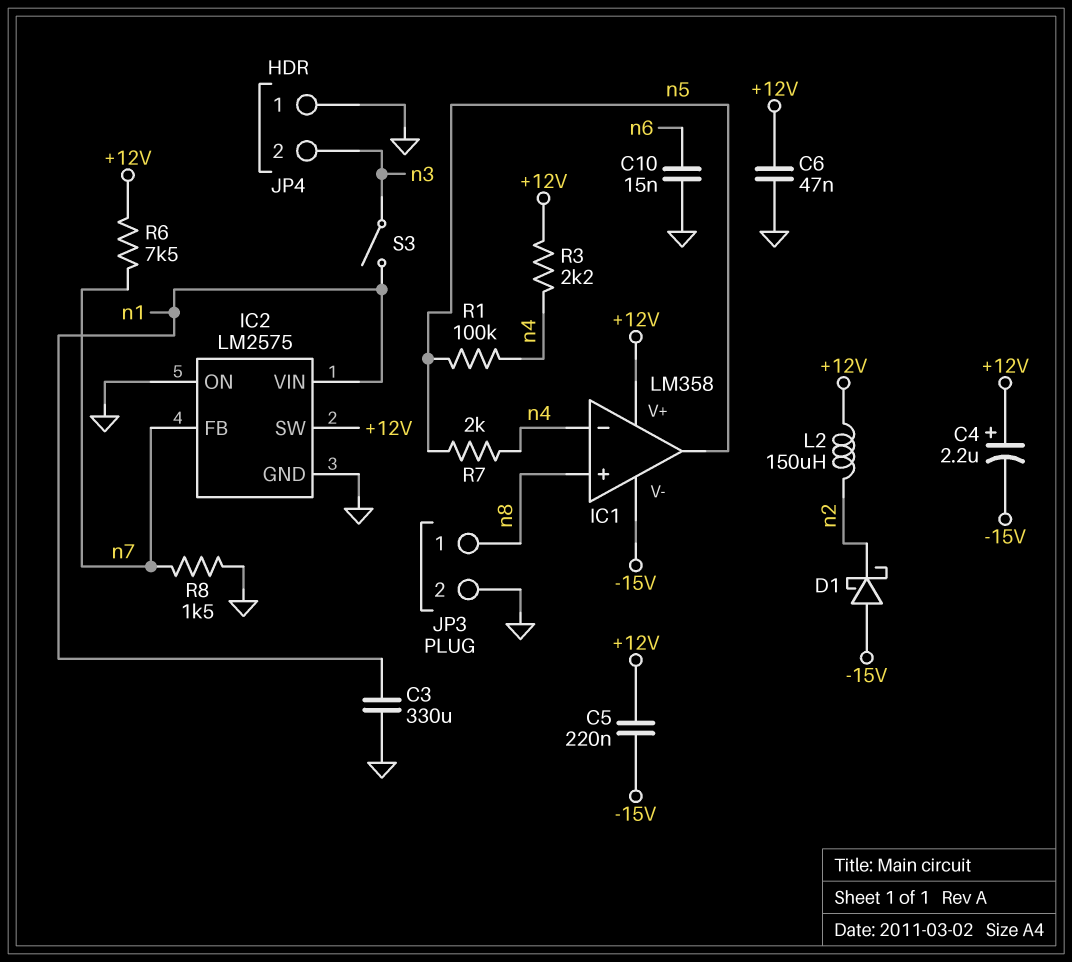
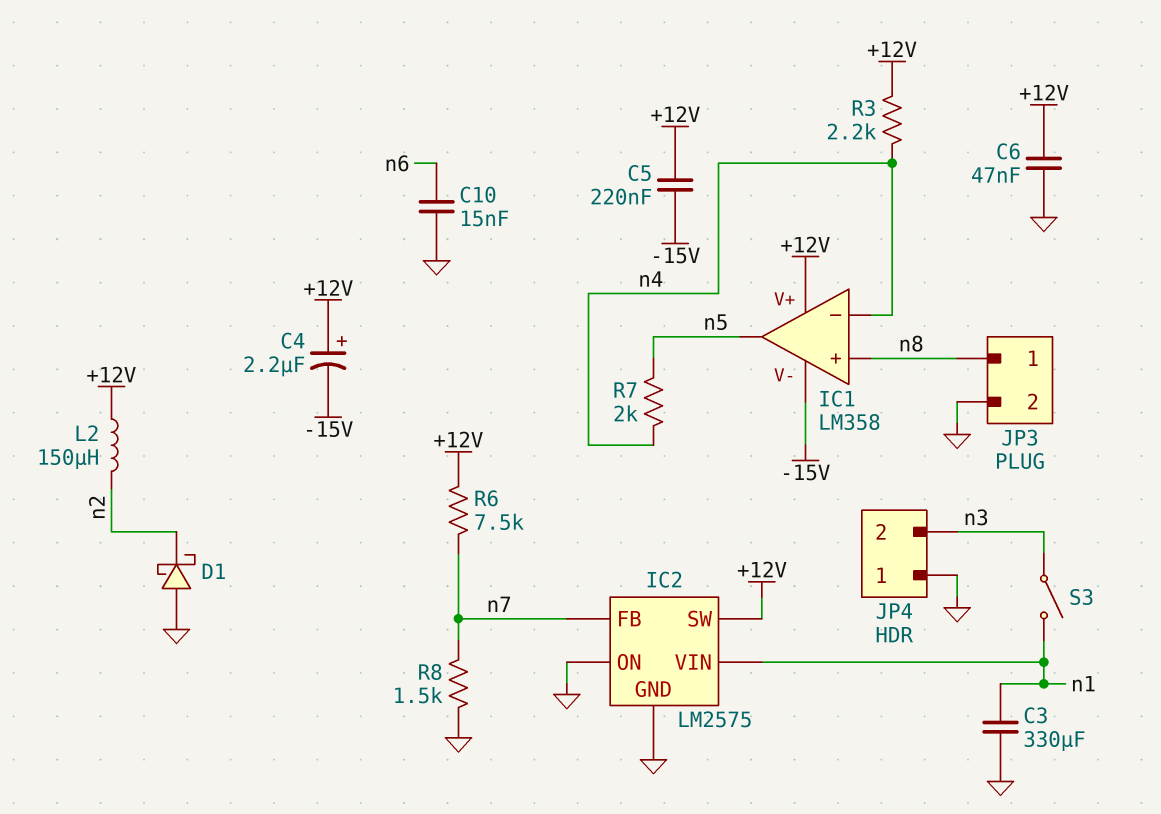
D1: schottky (A -15V, K n2) -> schottky (A GND, K n2)
R1: 100k (n4, n5) -> none

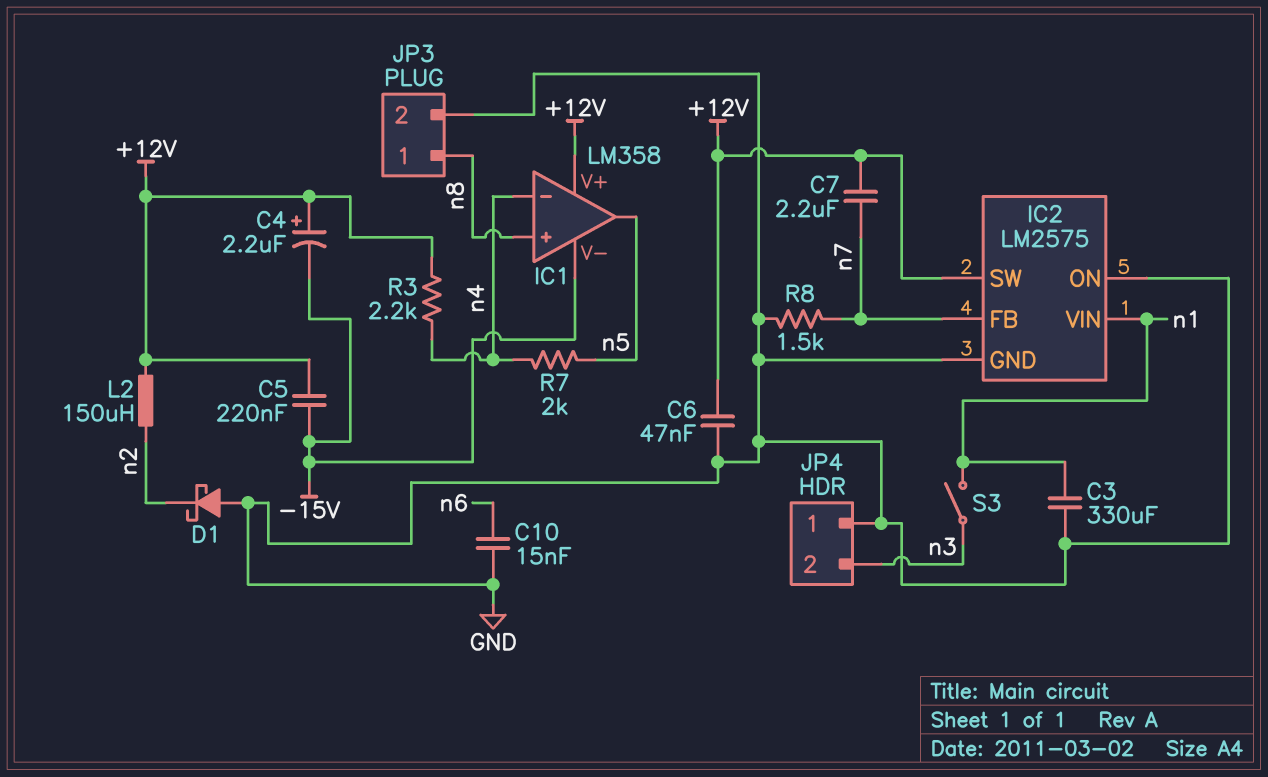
C7: none -> 2.2uF (+12V, n7)
R6: 7.5k (+12V, n7) -> none

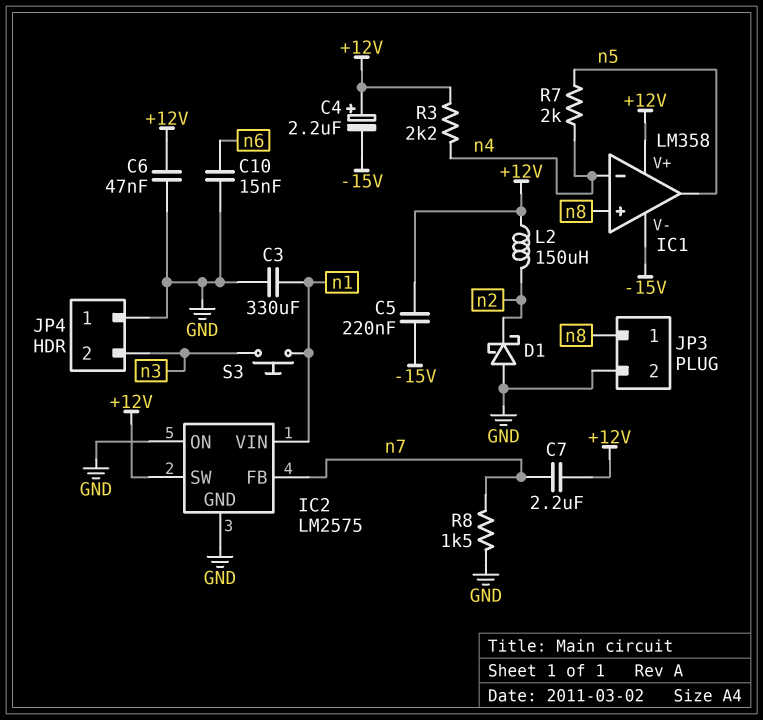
S3: switch (n1, n3) -> button (n1, n3)

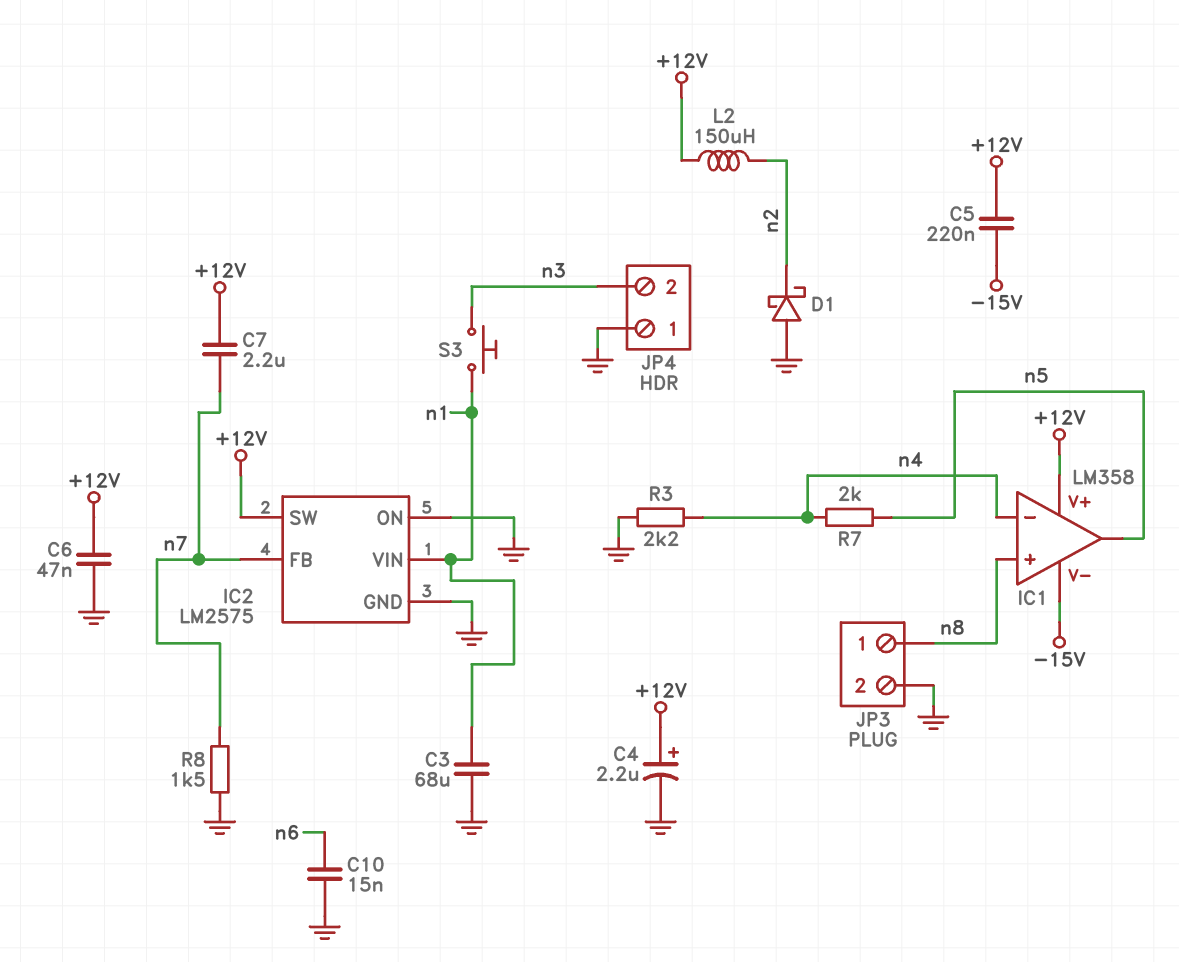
C3: 330uF (GND, n1) -> 68uF (GND, n1)
C4: 2.2uF (plus +12V, minus -15V) -> 2.2uF (plus +12V, minus GND)
R3: 2.2k (+12V, n4) -> 2.2k (GND, n4)

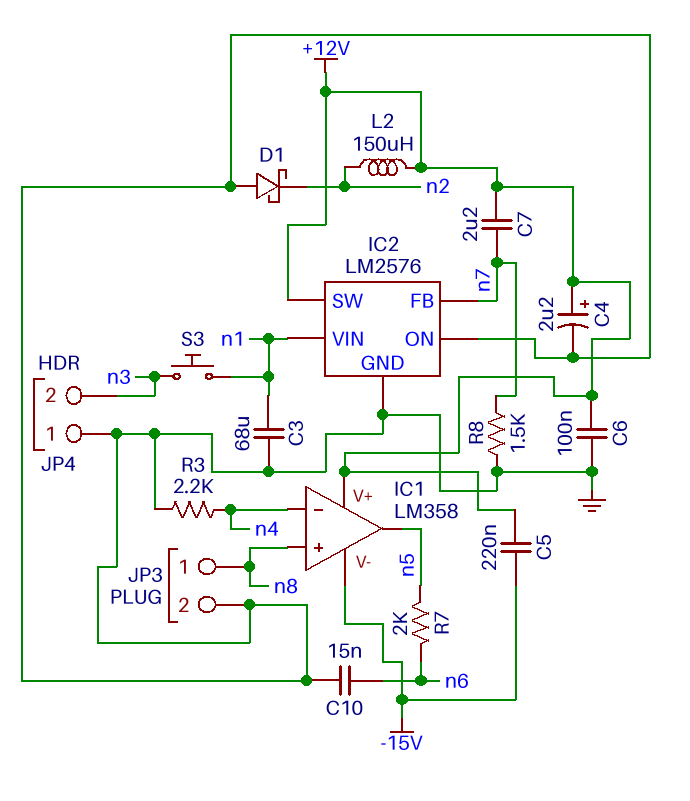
C6: 47nF (+12V, GND) -> 100nF (+12V, GND)
IC2: LM2575 -> LM2576
R7: 2k (n4, n5) -> 2k (n5, n6)

